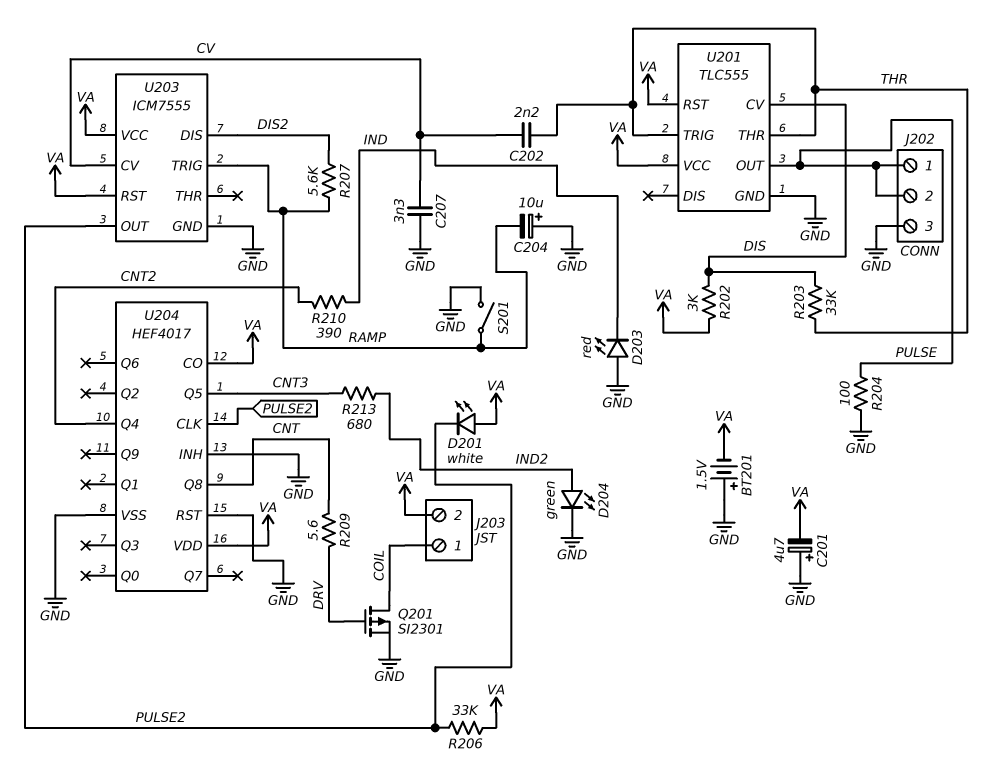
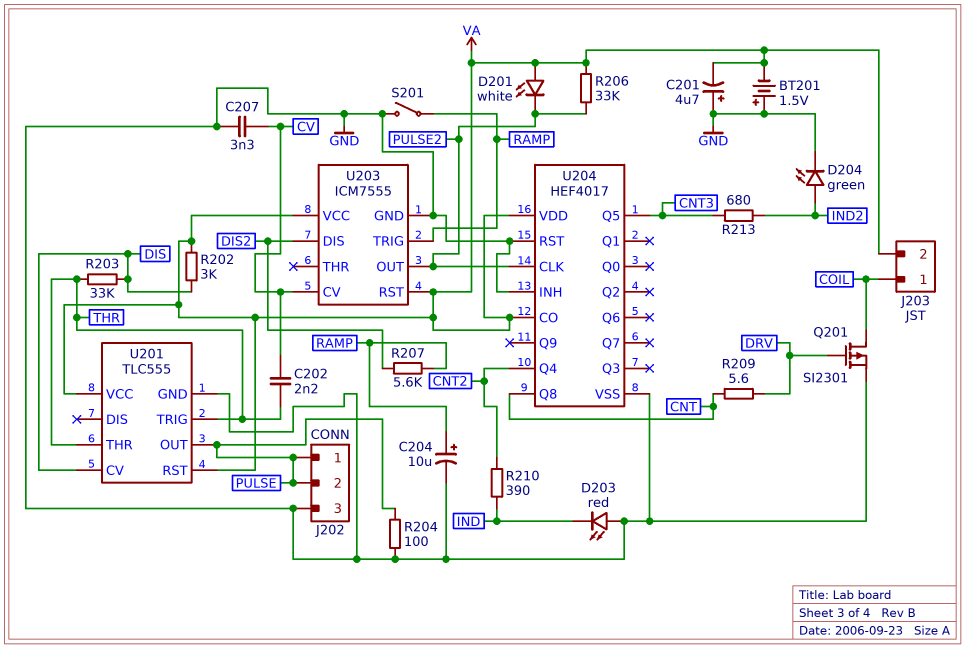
C204: 10uF (plus GND, minus RAMP) -> 10uF (plus RAMP, minus GND)

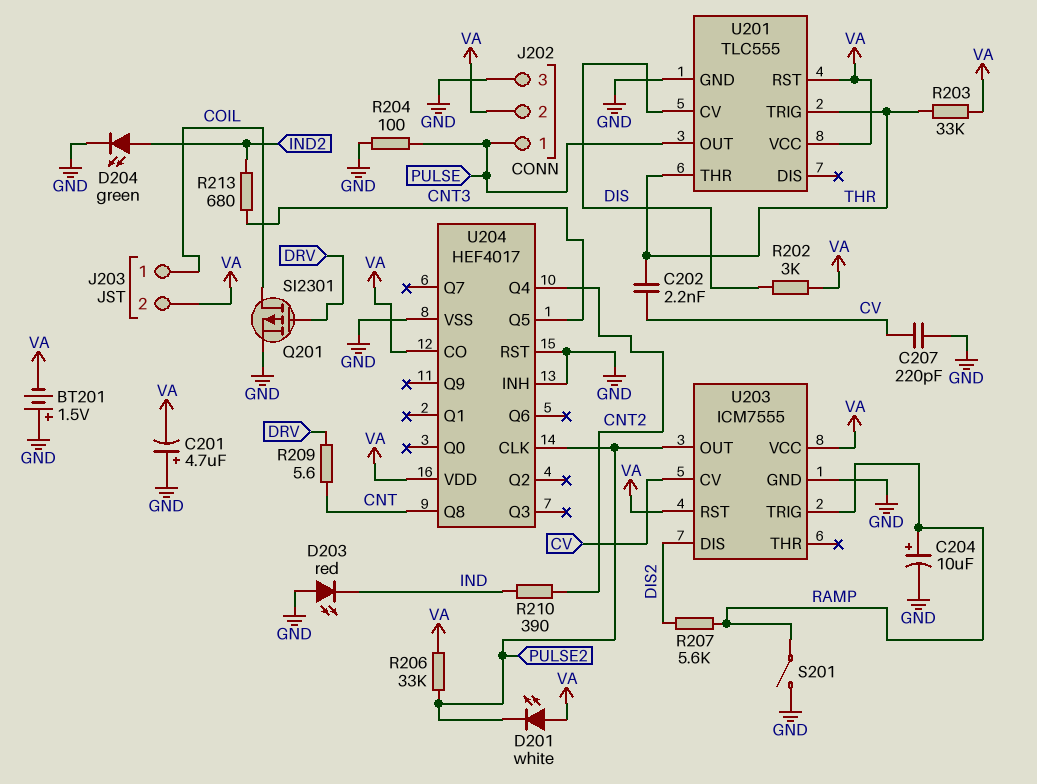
C207: 3.3nF (CV, GND) -> 220pF (CV, GND)
J202 pin 2: PULSE -> VA
R203: 33k (DIS, THR) -> 33k (THR, VA)

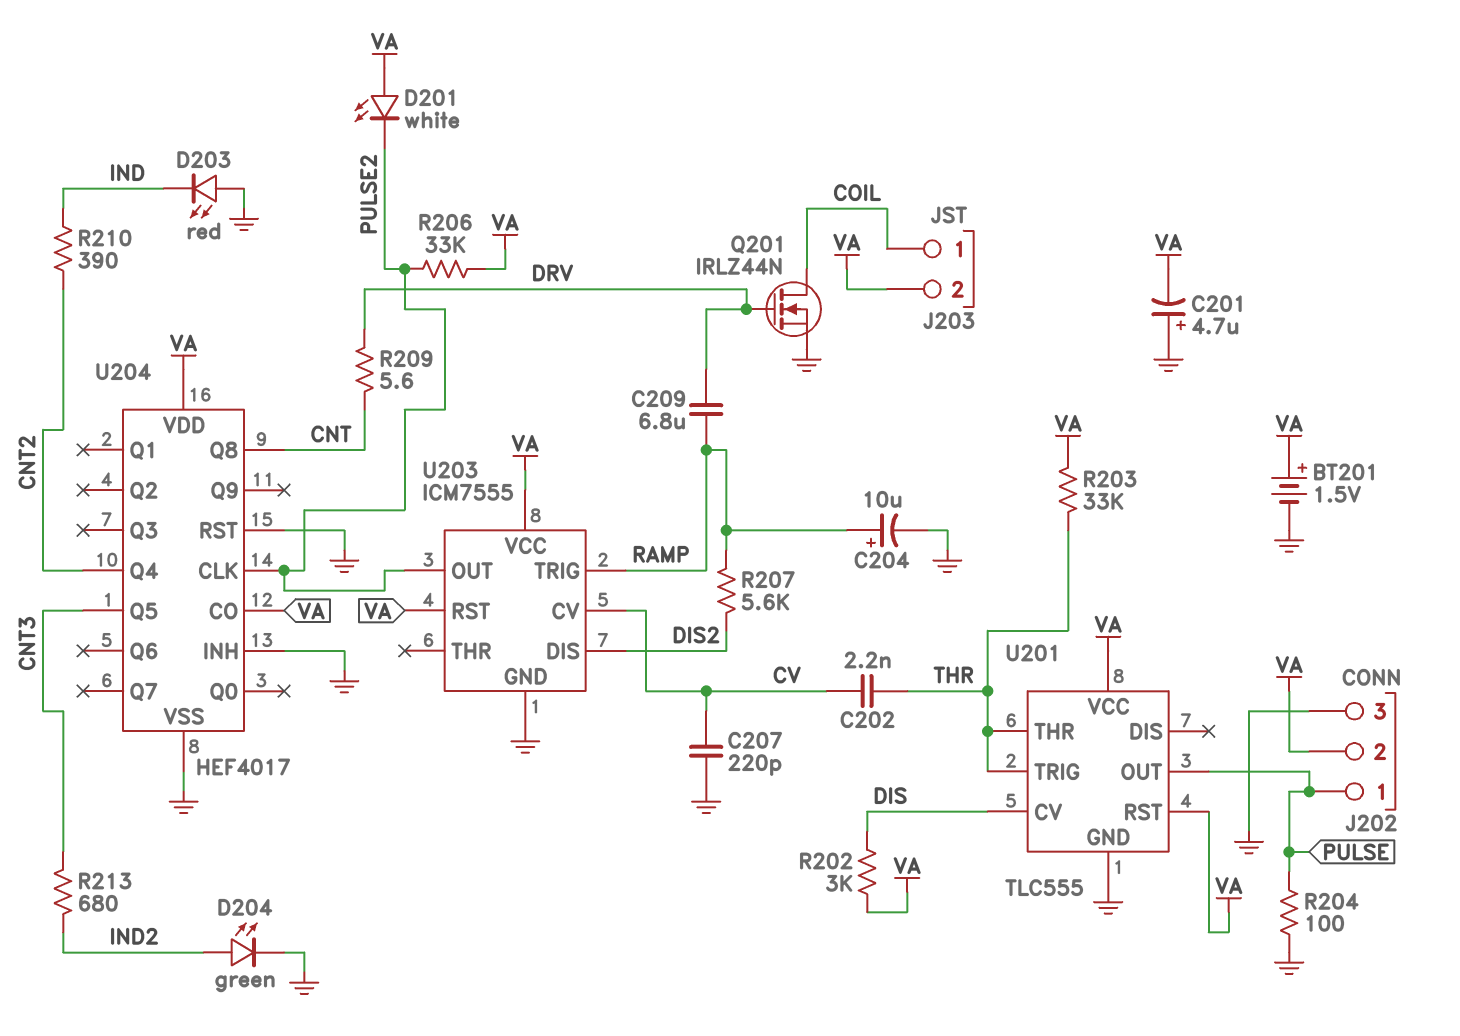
BT201: 1.5V (plus GND, minus VA) -> 1.5V (plus VA, minus GND)
C209: none -> 6.8uF (DRV, RAMP)
Q201: PMOS SI2301 (G DRV, D COIL, S GND) -> NMOS IRLZ44N (G DRV, D COIL, S GND)
S201: switch (GND, RAMP) -> none

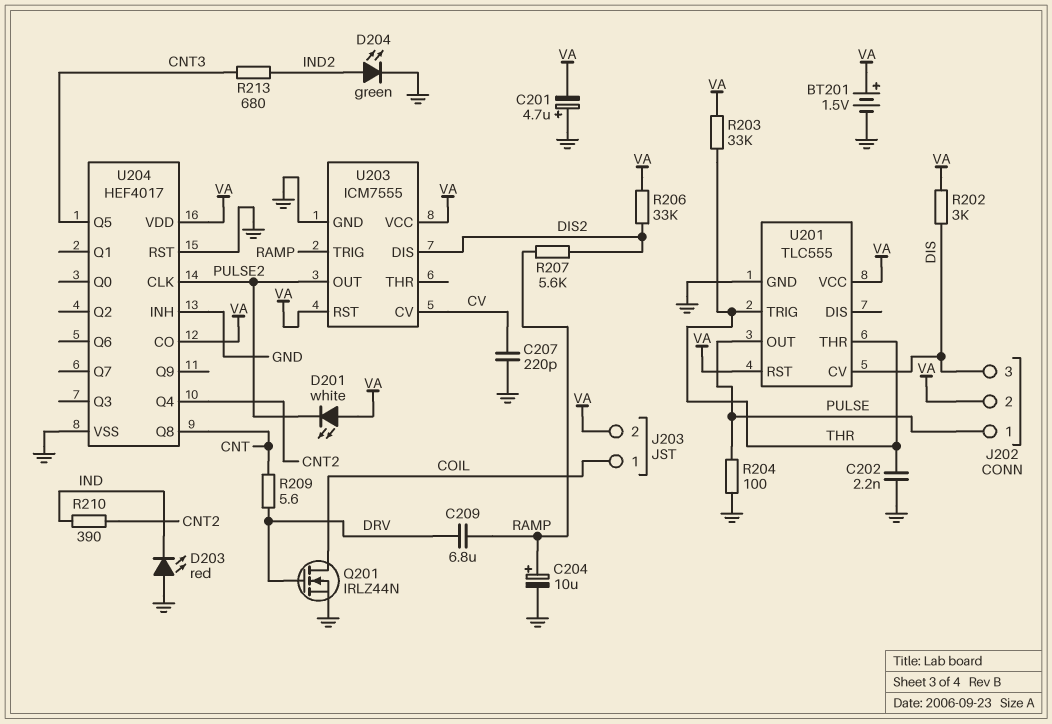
C202: 2.2nF (CV, THR) -> 2.2nF (GND, THR)
J202 pin 3: GND -> DIS
R206: 33k (PULSE2, VA) -> 33k (DIS2, VA)

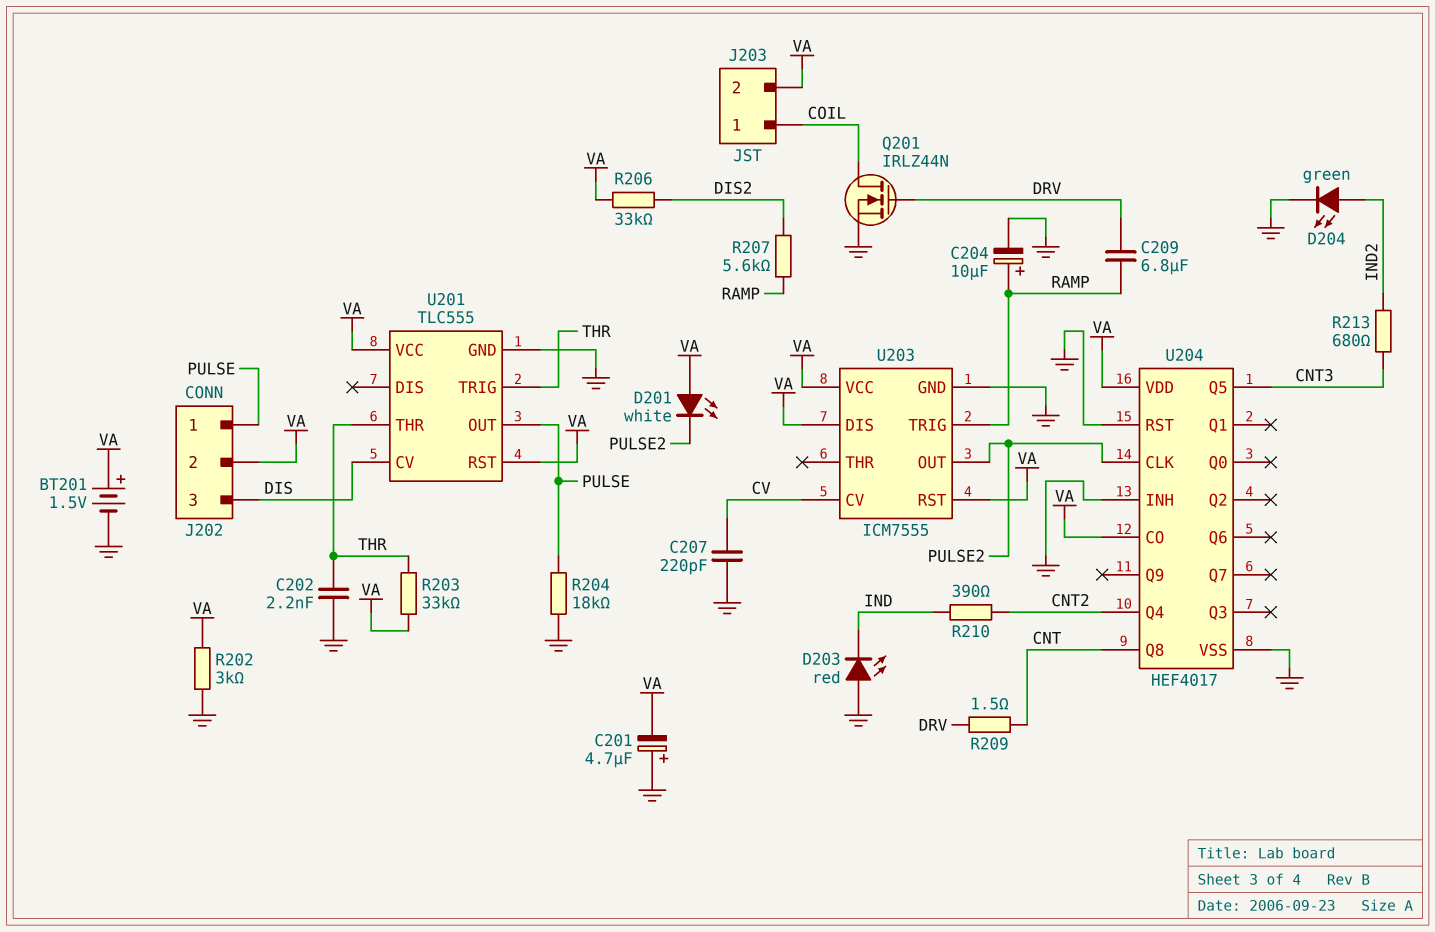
R202: 3k (DIS, VA) -> 3k (GND, VA)
R204: 100 (GND, PULSE) -> 18k (GND, PULSE)
R209: 5.6 (CNT, DRV) -> 1.5 (CNT, DRV)
U203 pin DIS: DIS2 -> VA

